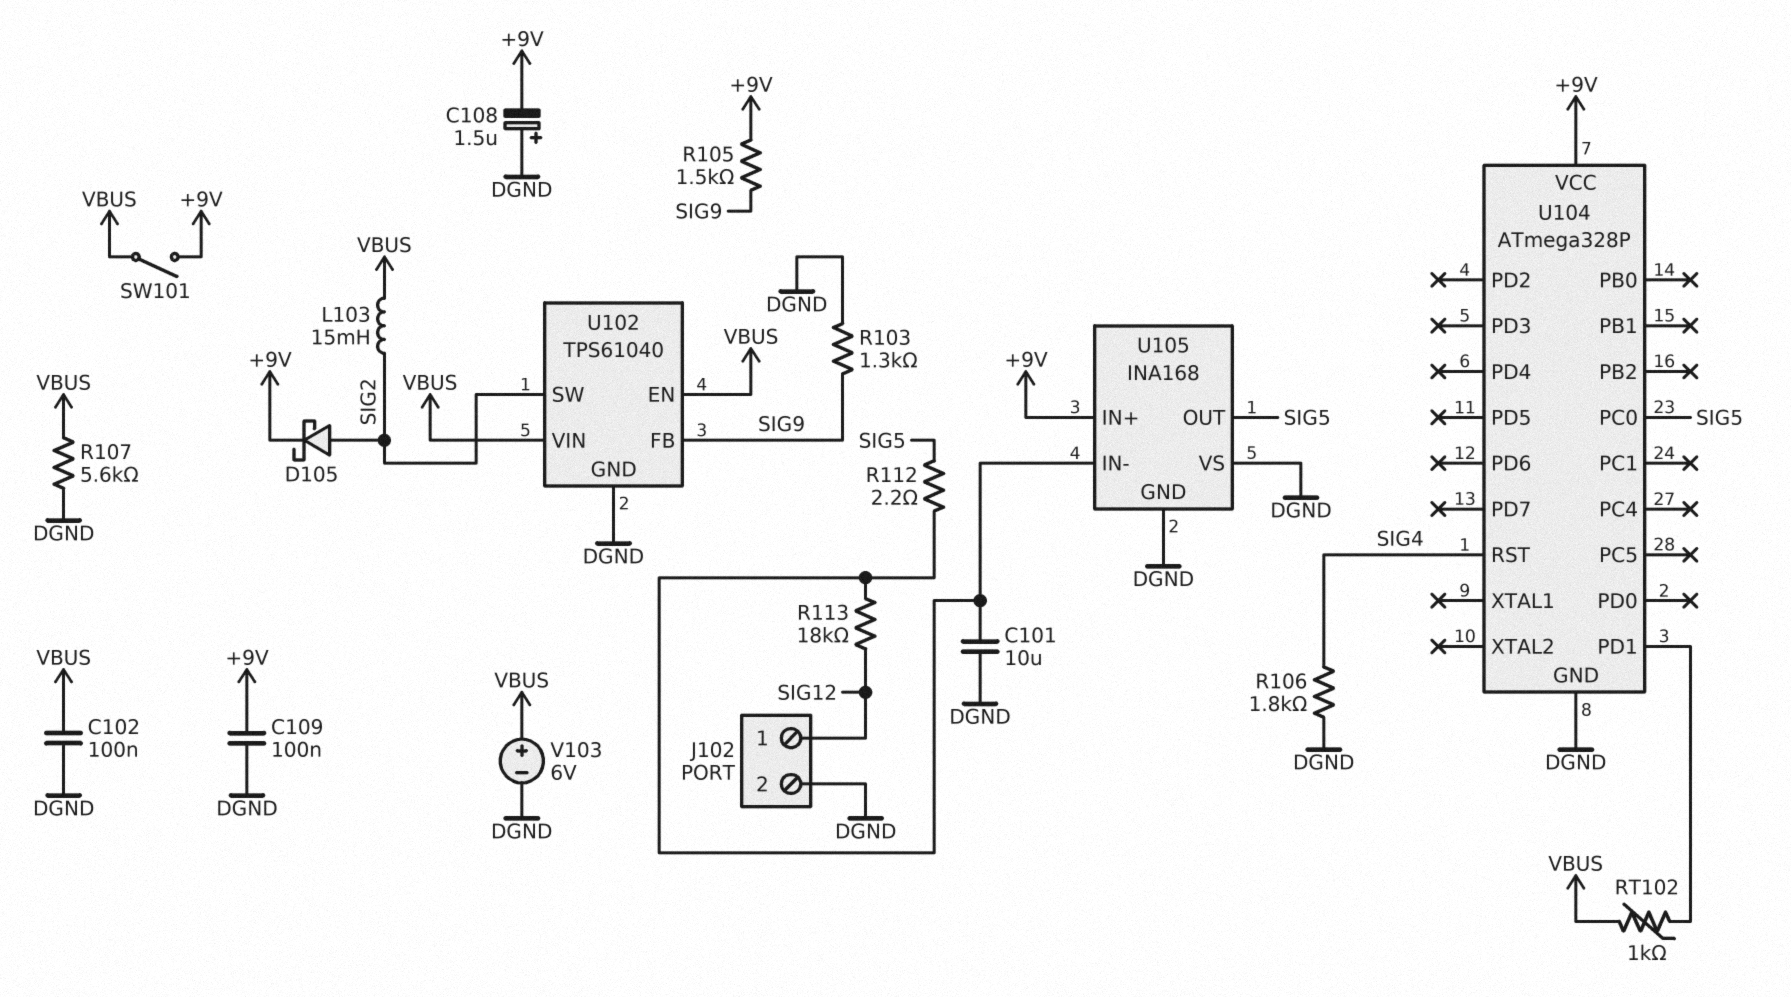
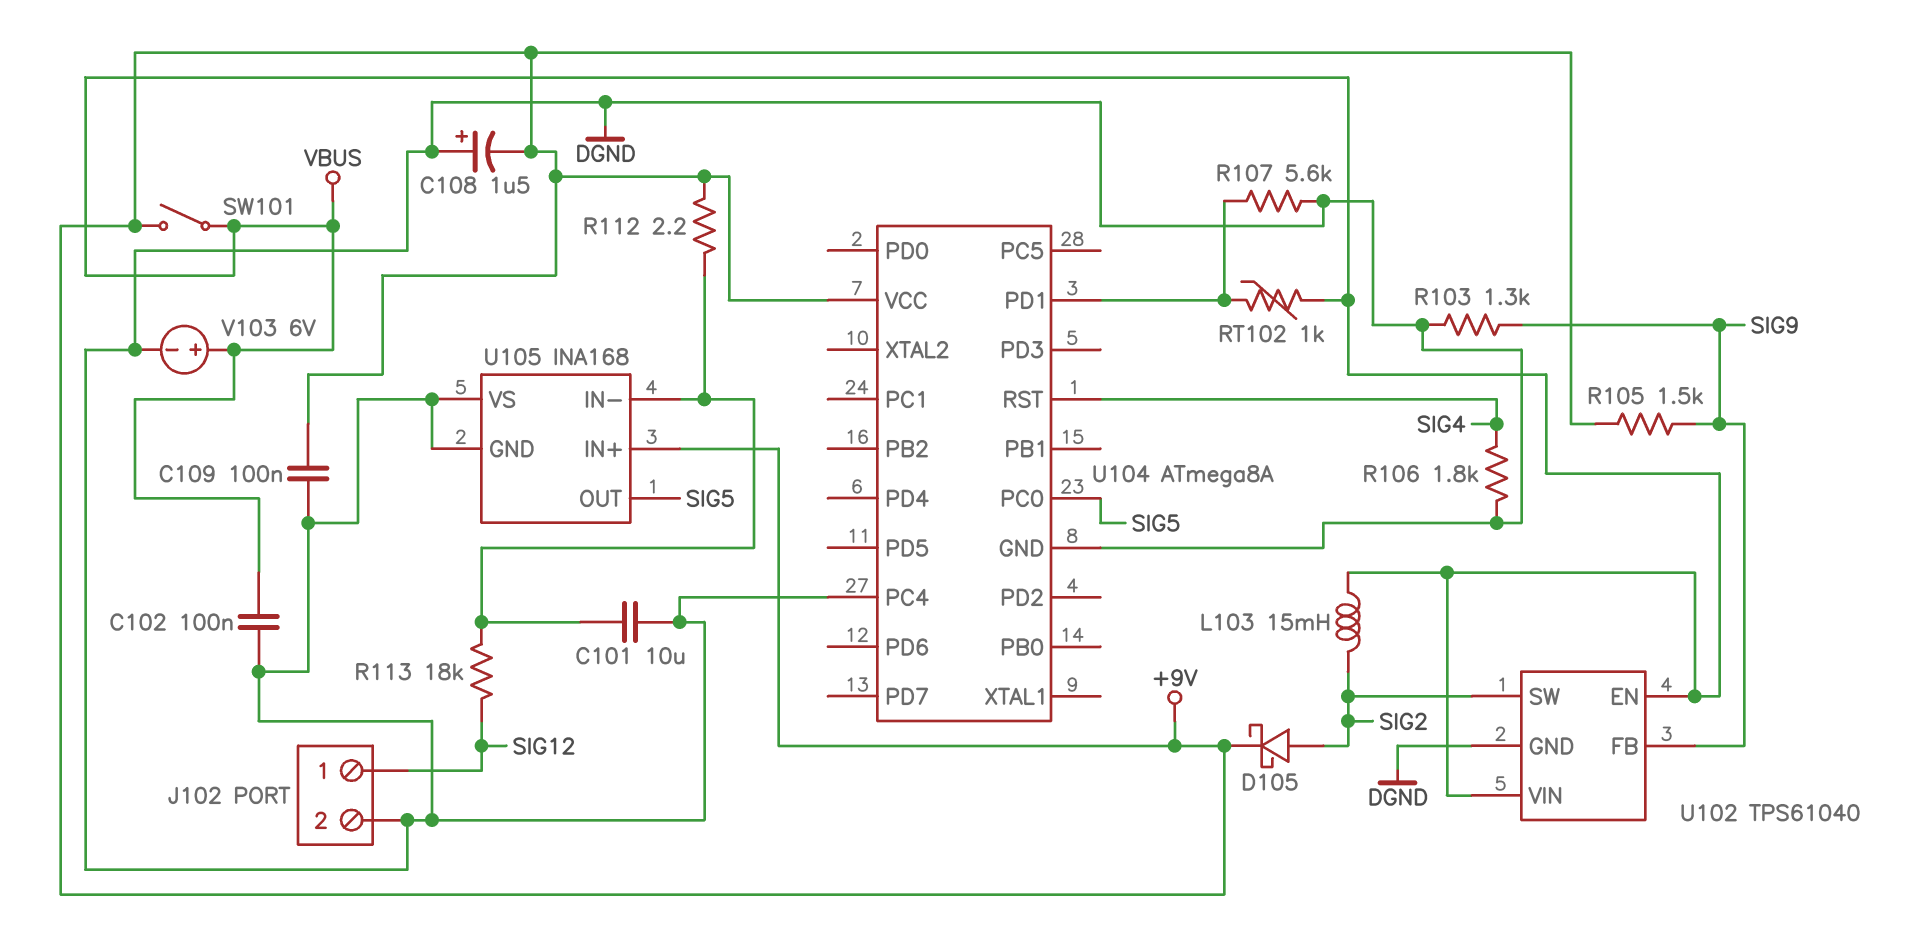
R107: 5.6k (DGND, VBUS) -> 5.6k (DGND, U104/PD1)
R112: 2.2 (SIG5, U105/IN-) -> 2.2 (+9V, U105/IN-)
U104: ATmega328P -> ATmega8A
U104 pin PC4: none -> DGND

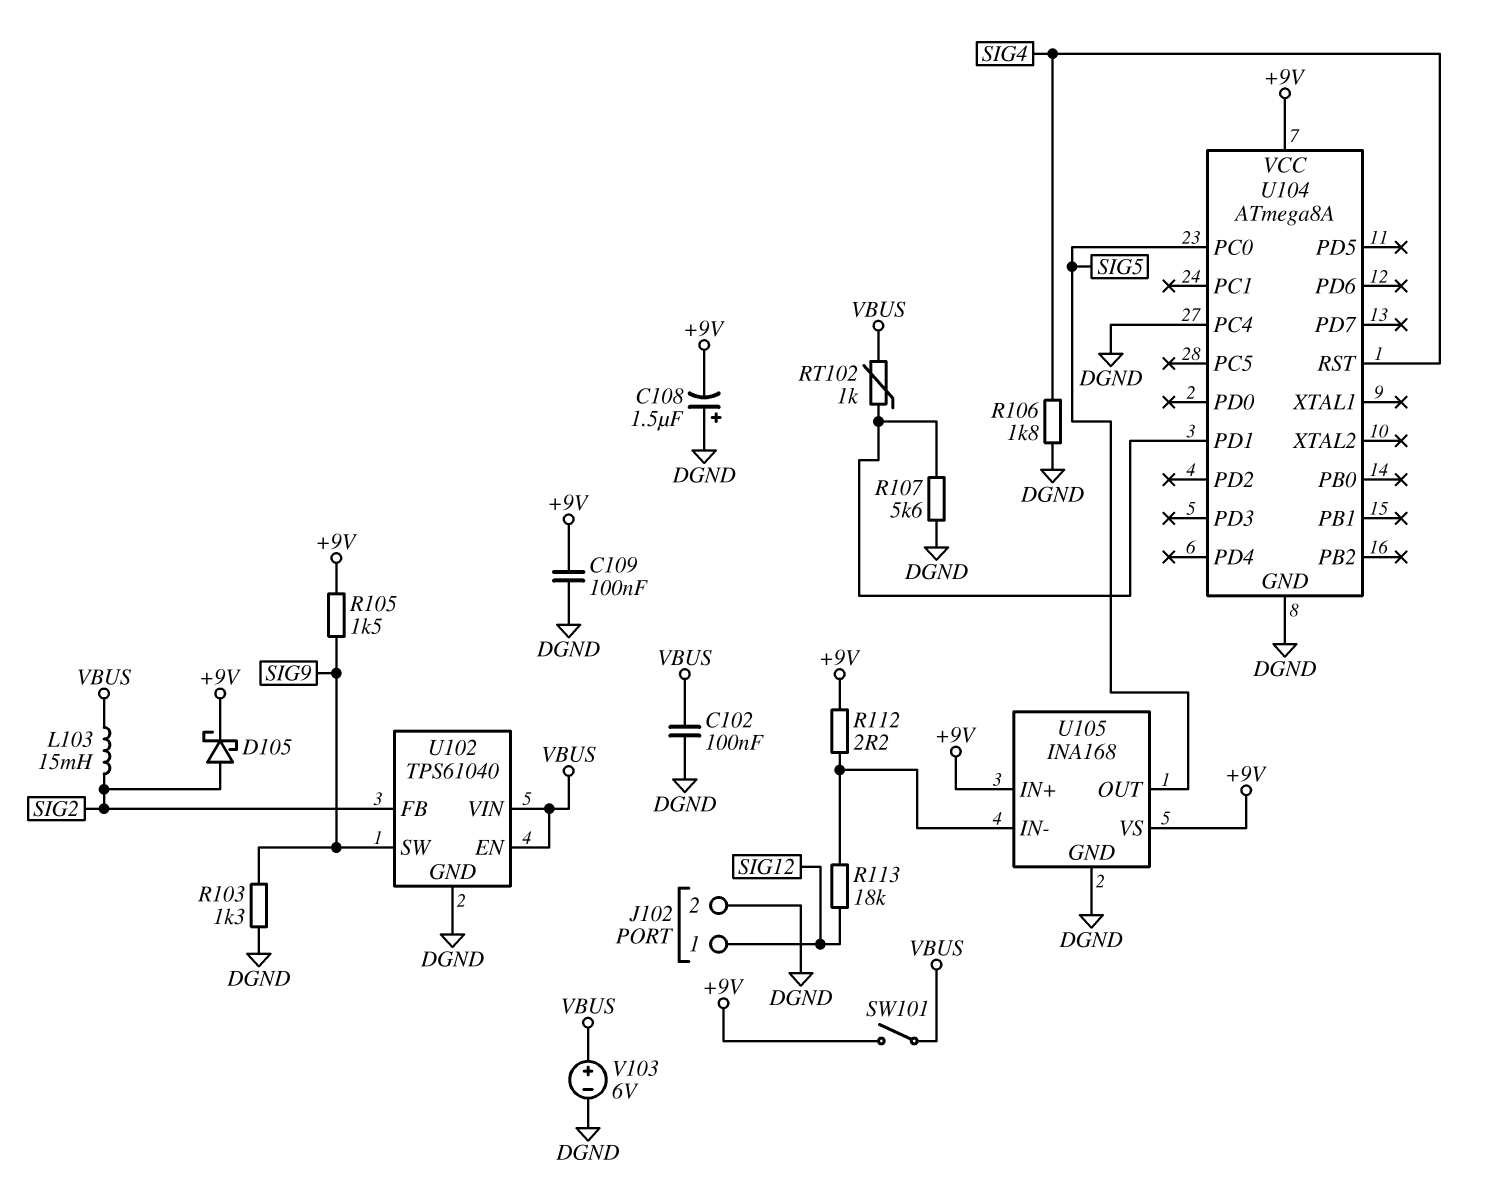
C101: 10uF (DGND, U105/IN-) -> none
U102 pin FB: SIG9 -> SIG2
U102 pin SW: SIG2 -> SIG9
U105 pin VS: DGND -> +9V

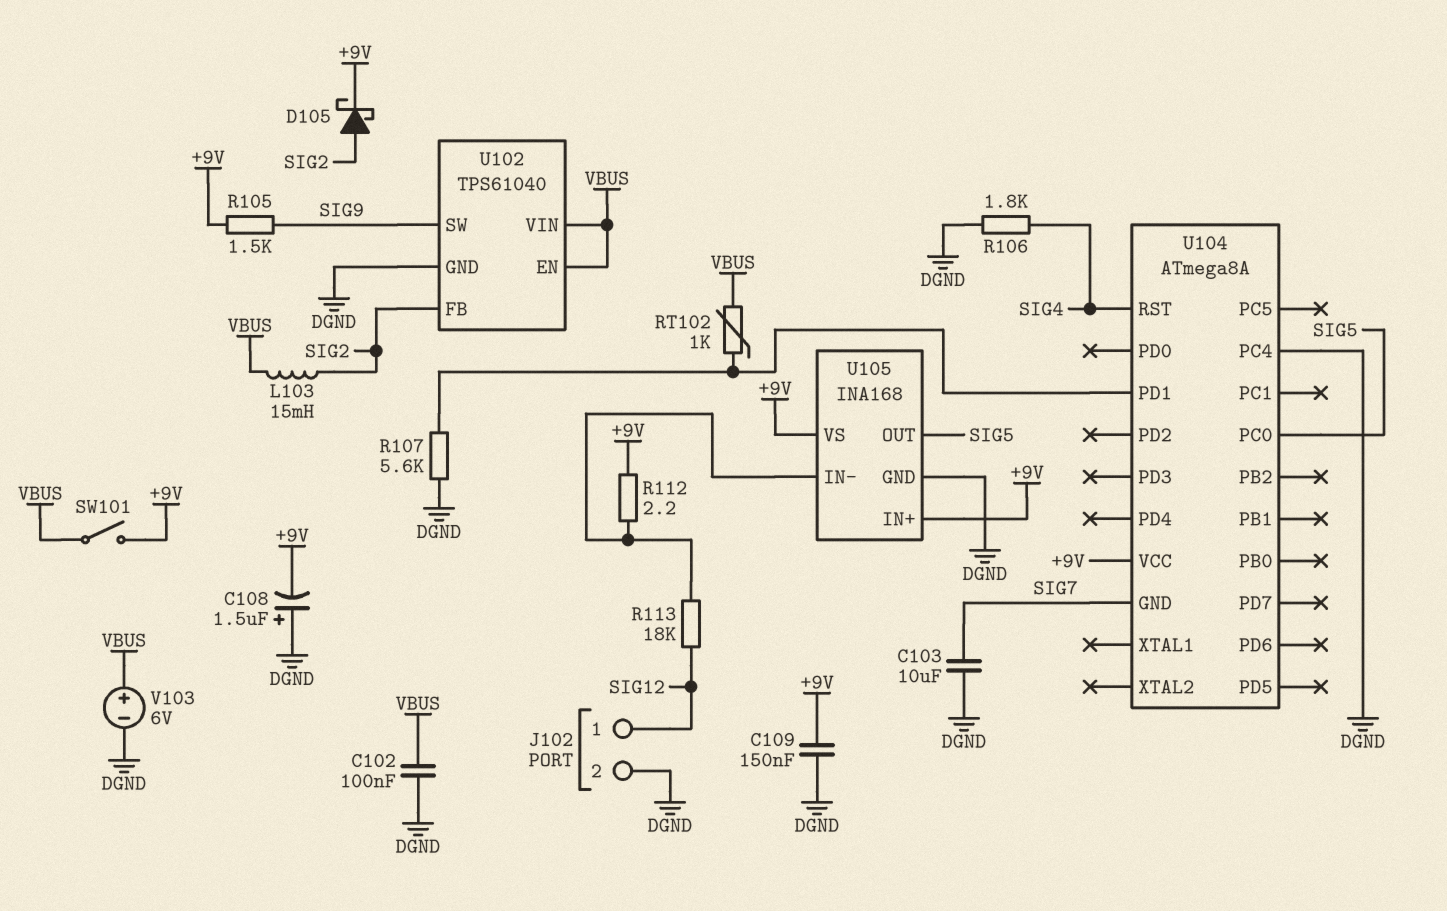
C103: none -> 10uF (DGND, SIG7)
C109: 100nF (+9V, DGND) -> 150nF (+9V, DGND)
R103: 1.3k (DGND, SIG9) -> none
U104 pin GND: DGND -> SIG7

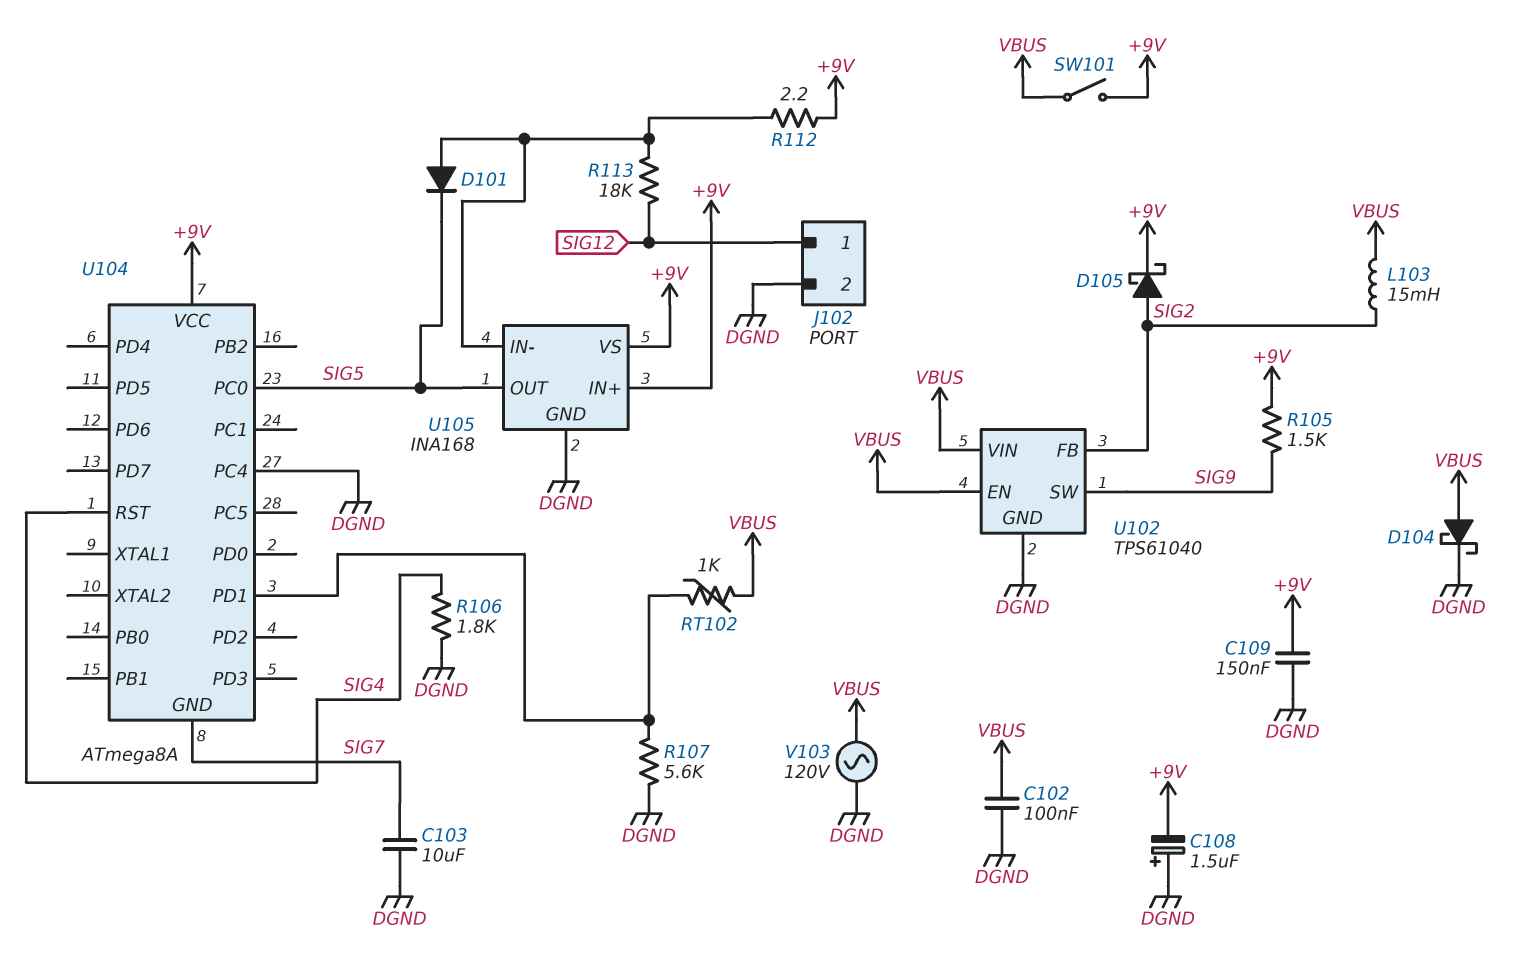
D101: none -> diode (A U105/IN-, K SIG5)
D104: none -> schottky (A VBUS, K DGND)
V103: 6V (plus VBUS, minus DGND) -> AC 120V (DGND, VBUS)

